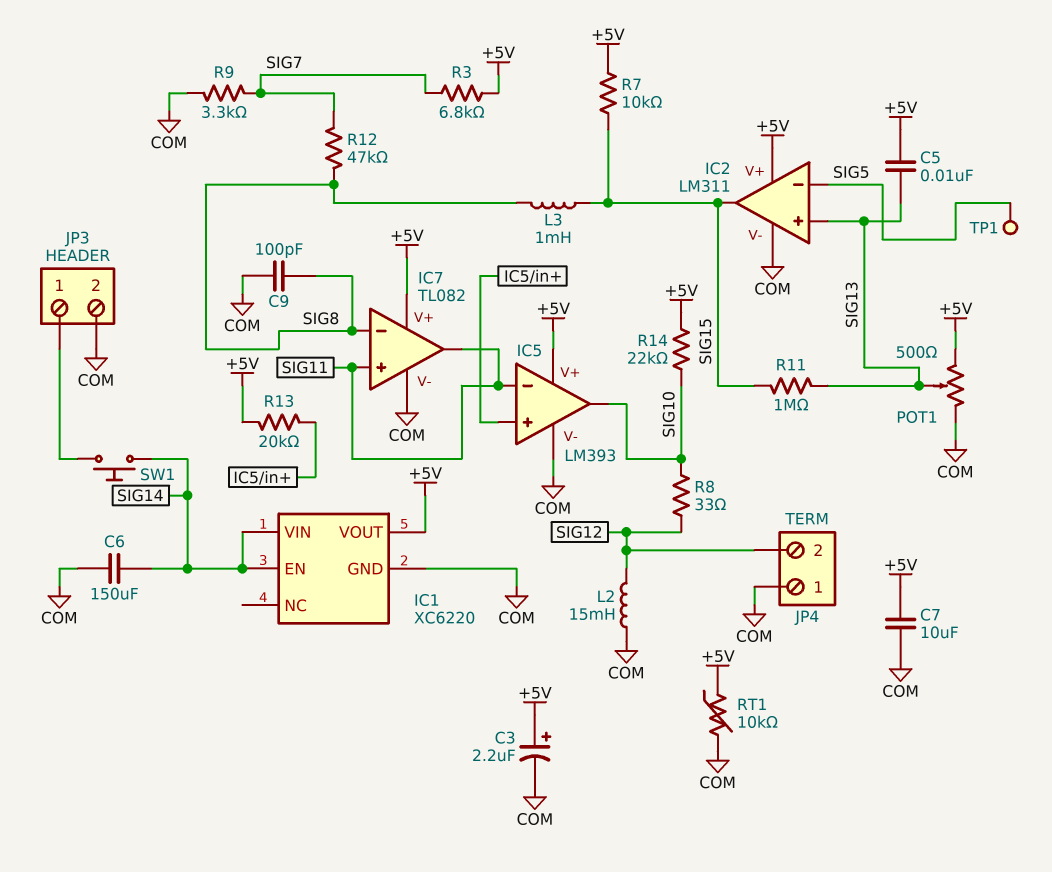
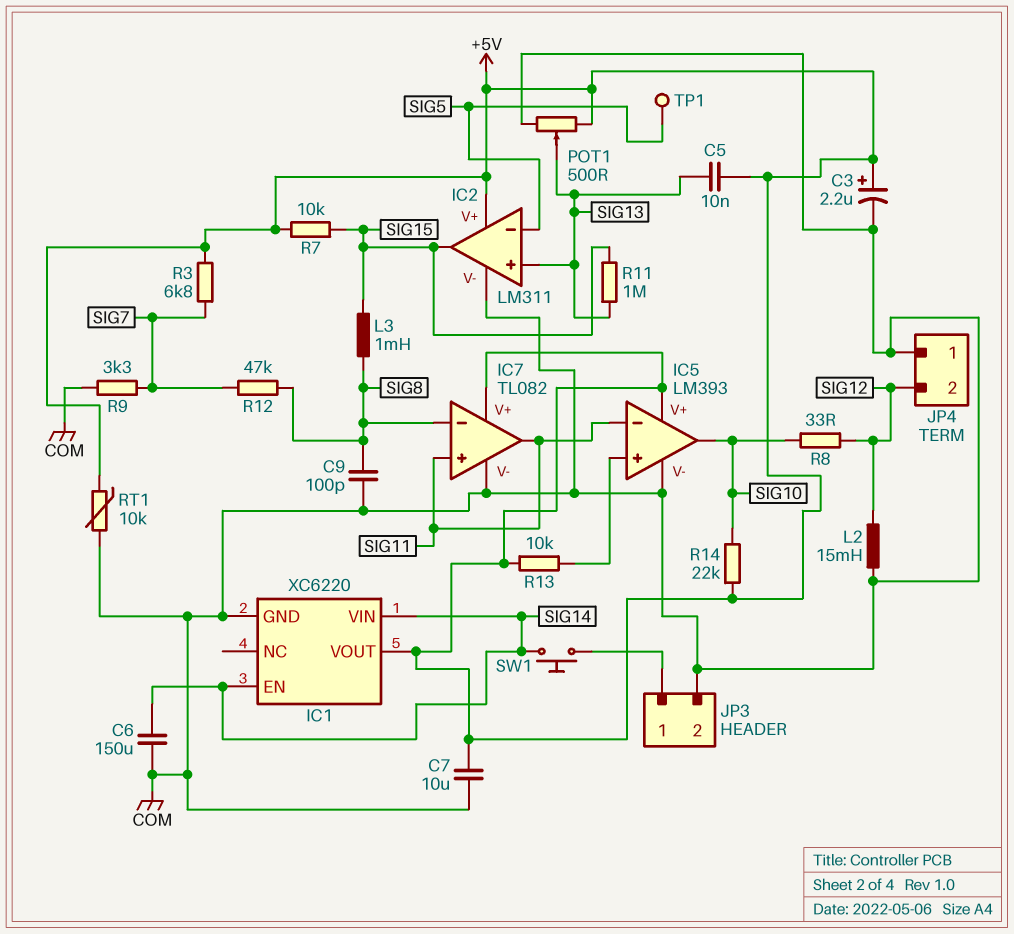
R13: 20k (+5V, IC5/in+) -> 10k (+5V, IC5/in+)

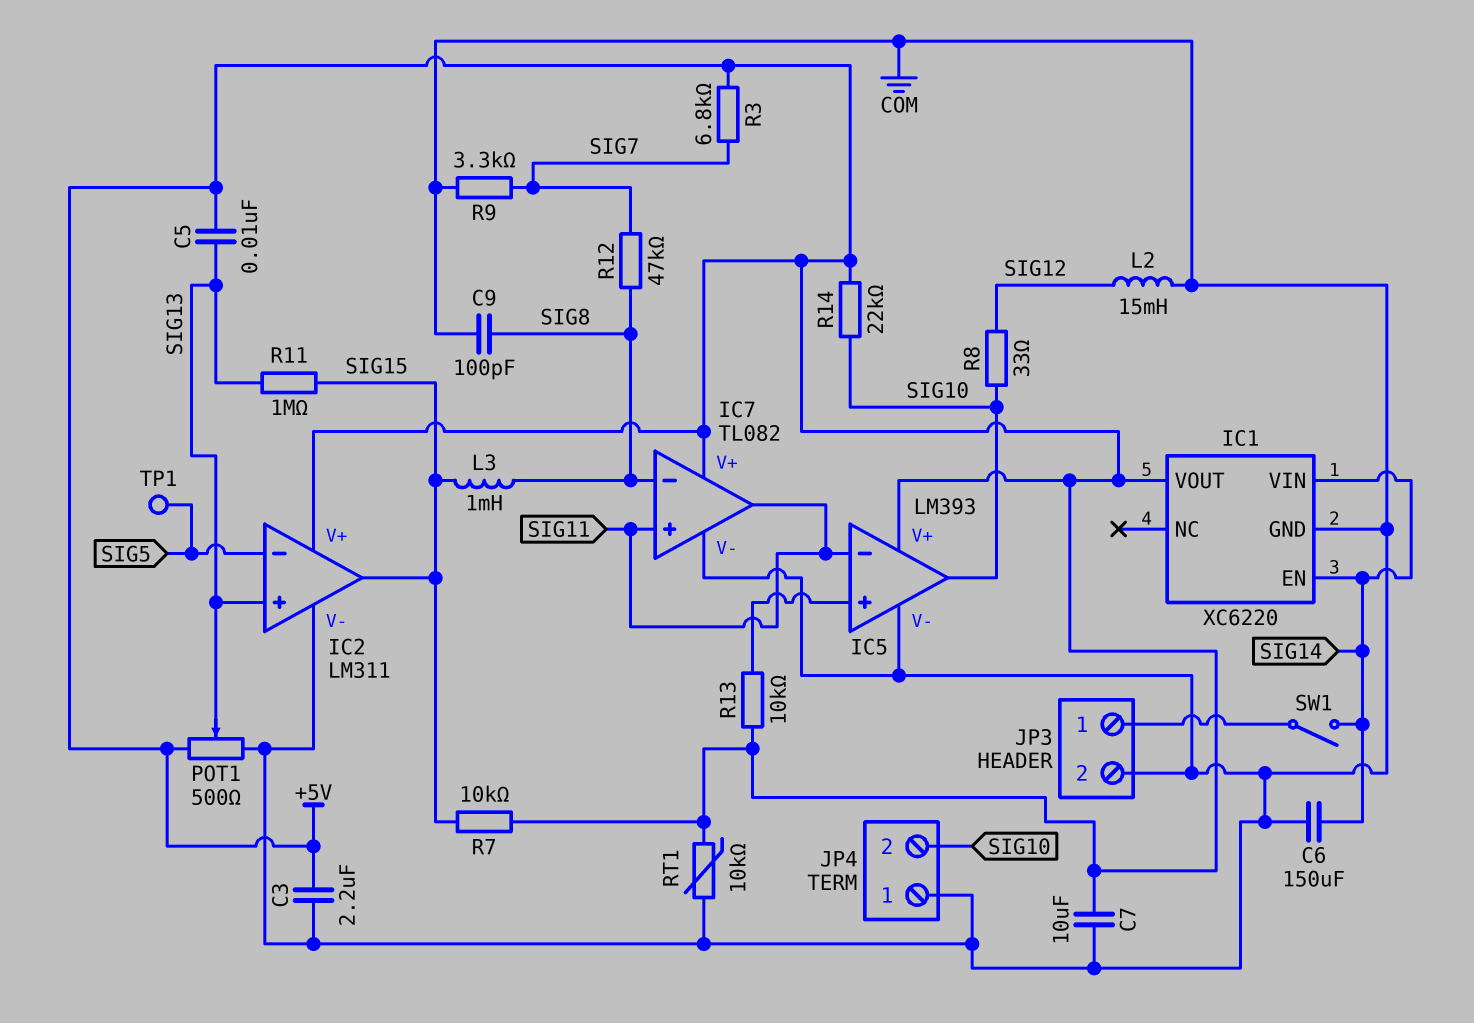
C3: 2.2uF (plus +5V, minus COM) -> 2.2uF (+5V, COM)
JP4 pin 2: SIG12 -> SIG10
SW1: button (JP3/1, SIG14) -> switch (JP3/1, SIG14)

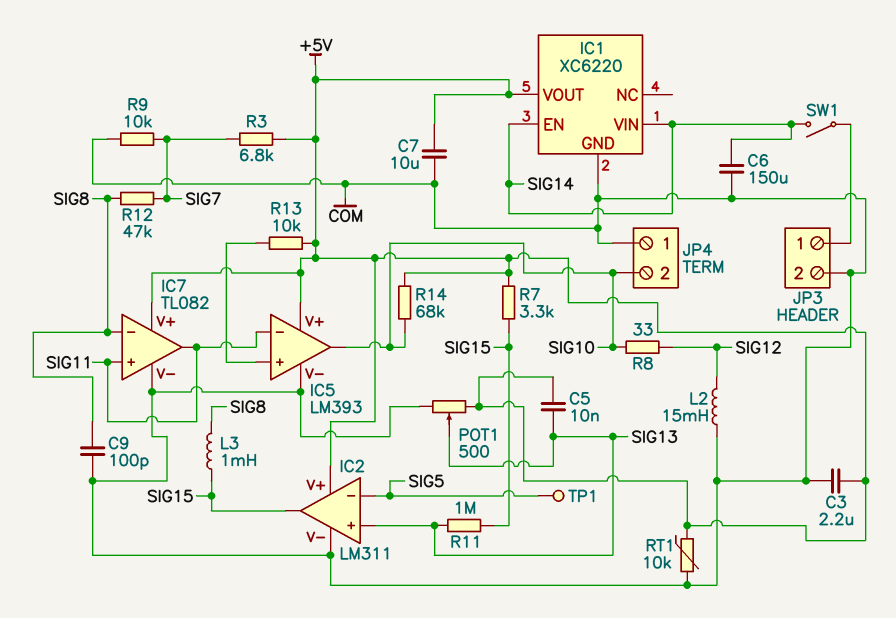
R7: 10k (+5V, SIG15) -> 3.3k (+5V, SIG15)
R9: 3.3k (COM, SIG7) -> 10k (COM, SIG7)
R14: 22k (+5V, SIG10) -> 68k (+5V, SIG10)

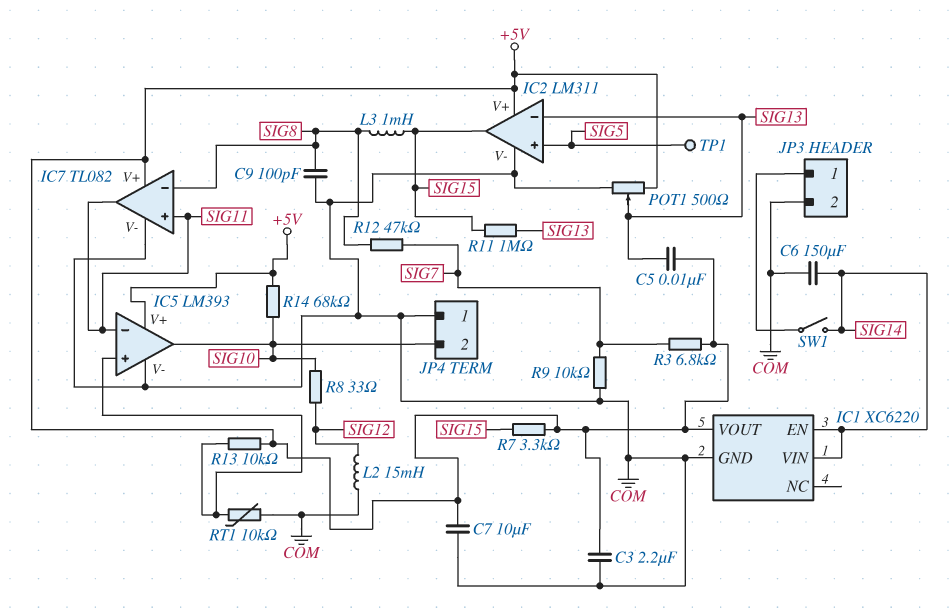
IC2 pin in+: SIG13 -> SIG5
IC2 pin in-: SIG5 -> SIG13
RT1: 10k (+5V, COM) -> 10k (COM, IC5/in+)

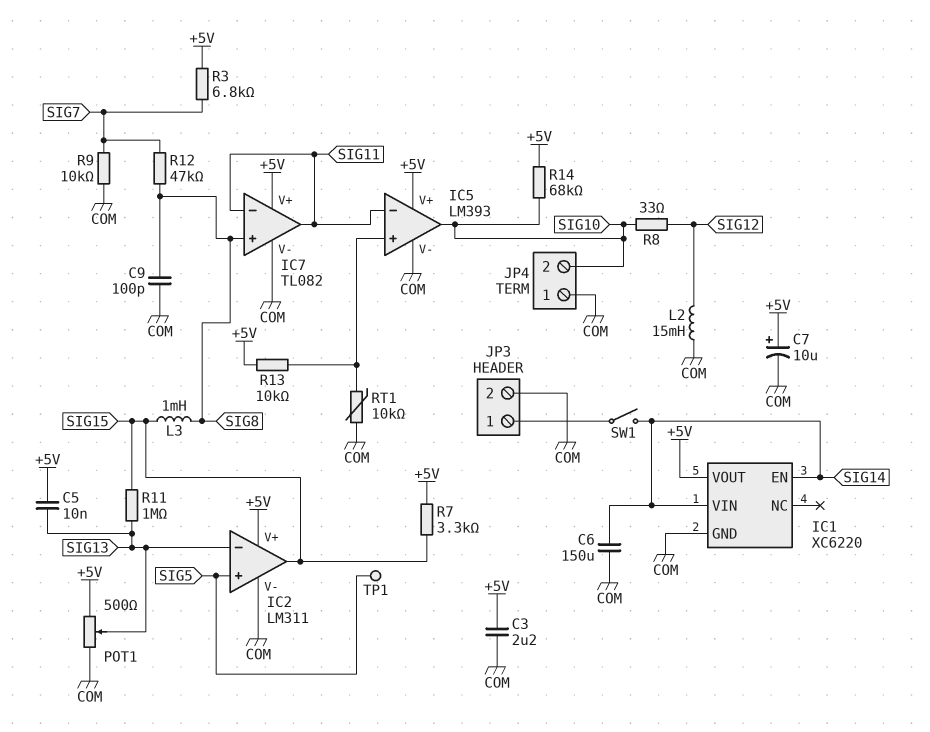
C7: 10uF (+5V, COM) -> 10uF (plus +5V, minus COM)
IC7 pin in+: SIG11 -> SIG8
IC7 pin in-: SIG8 -> SIG11

